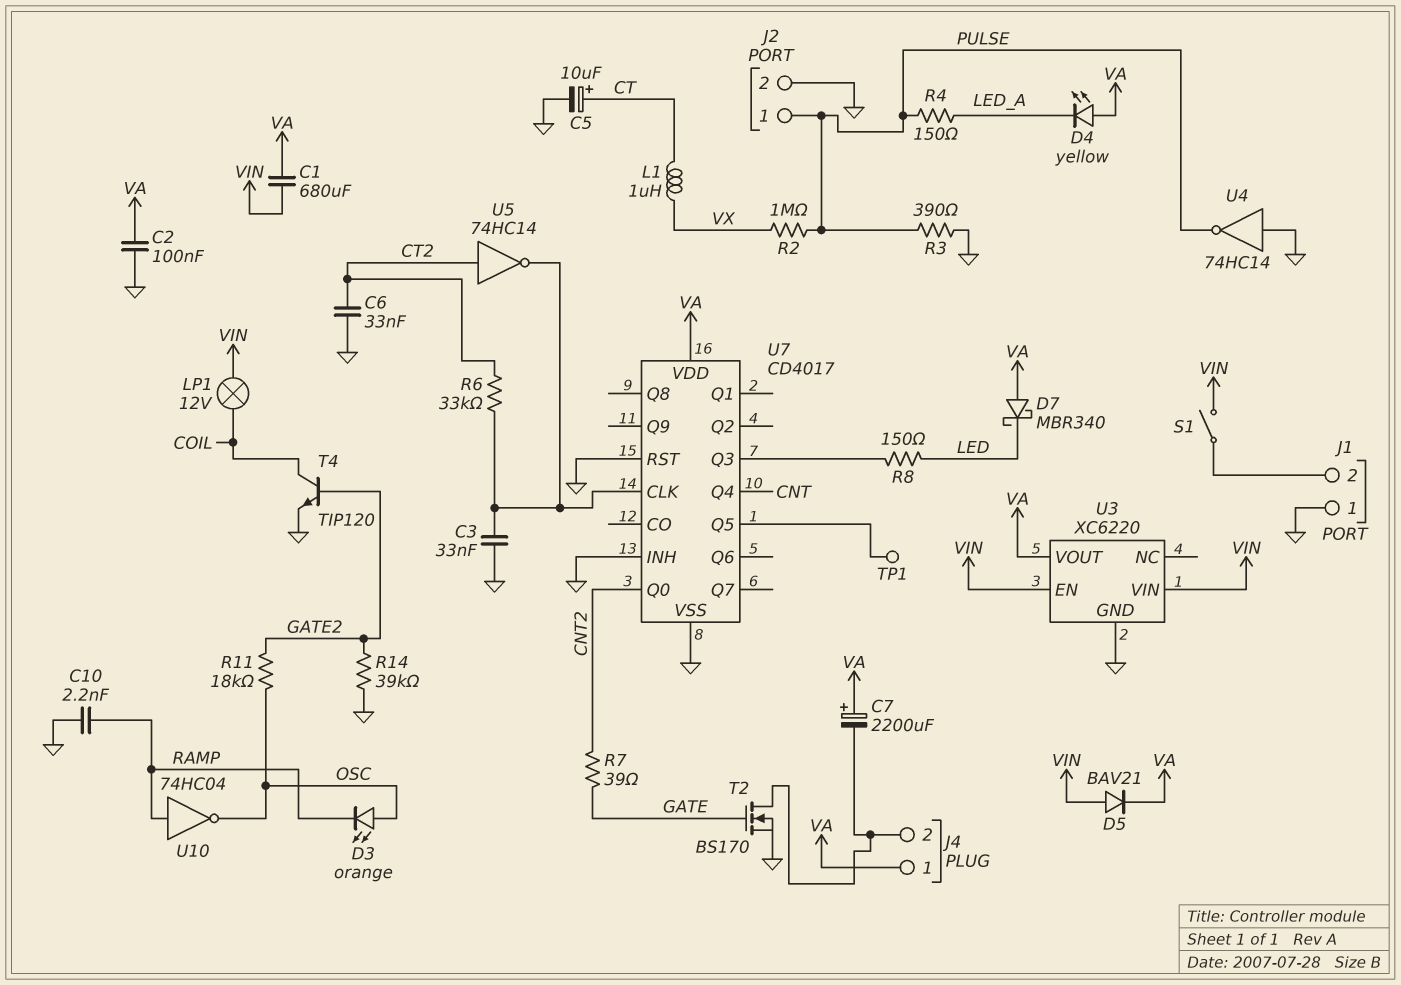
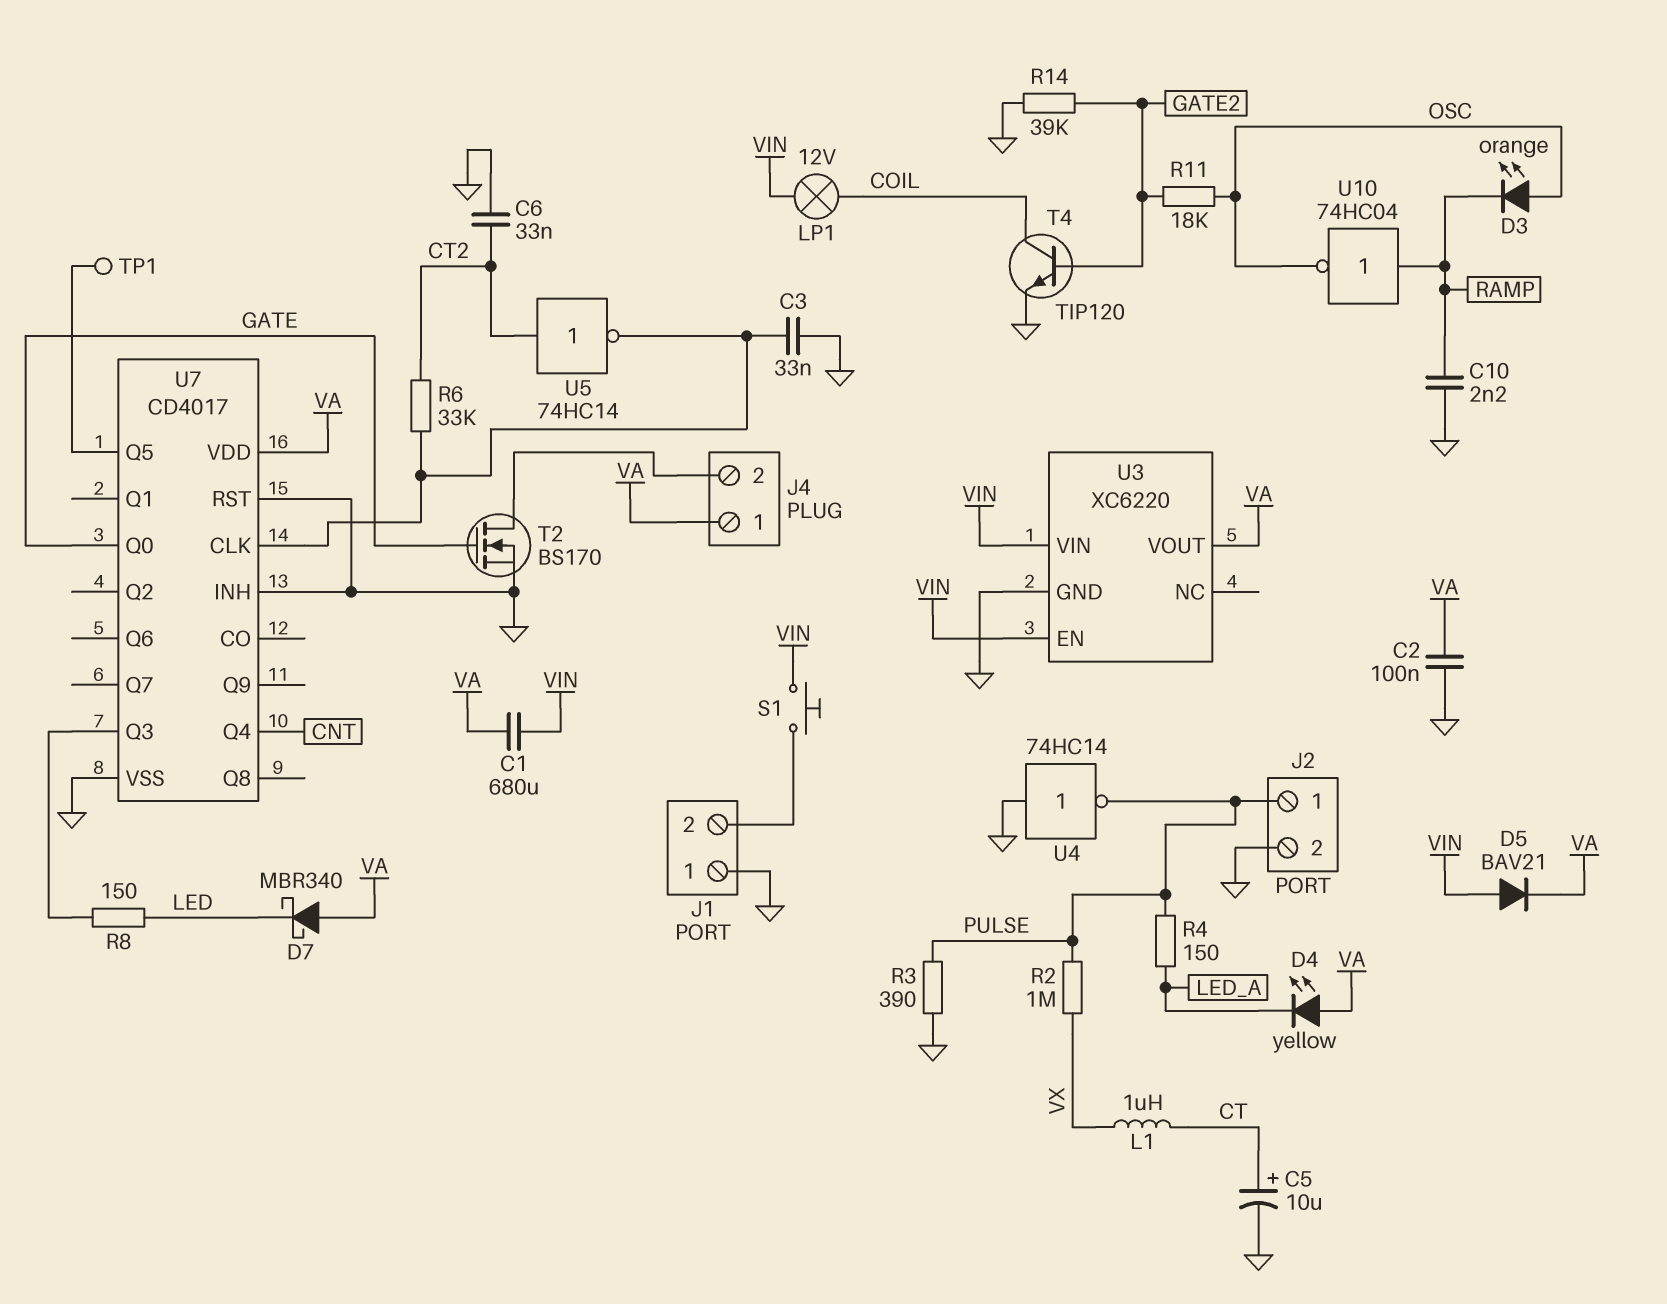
C7: 2200uF (plus VA, minus J4/2) -> none
R7: 39 (CNT2, GATE) -> none
S1: switch (J1/2, VIN) -> button (J1/2, VIN)
U7 pin Q0: CNT2 -> GATE

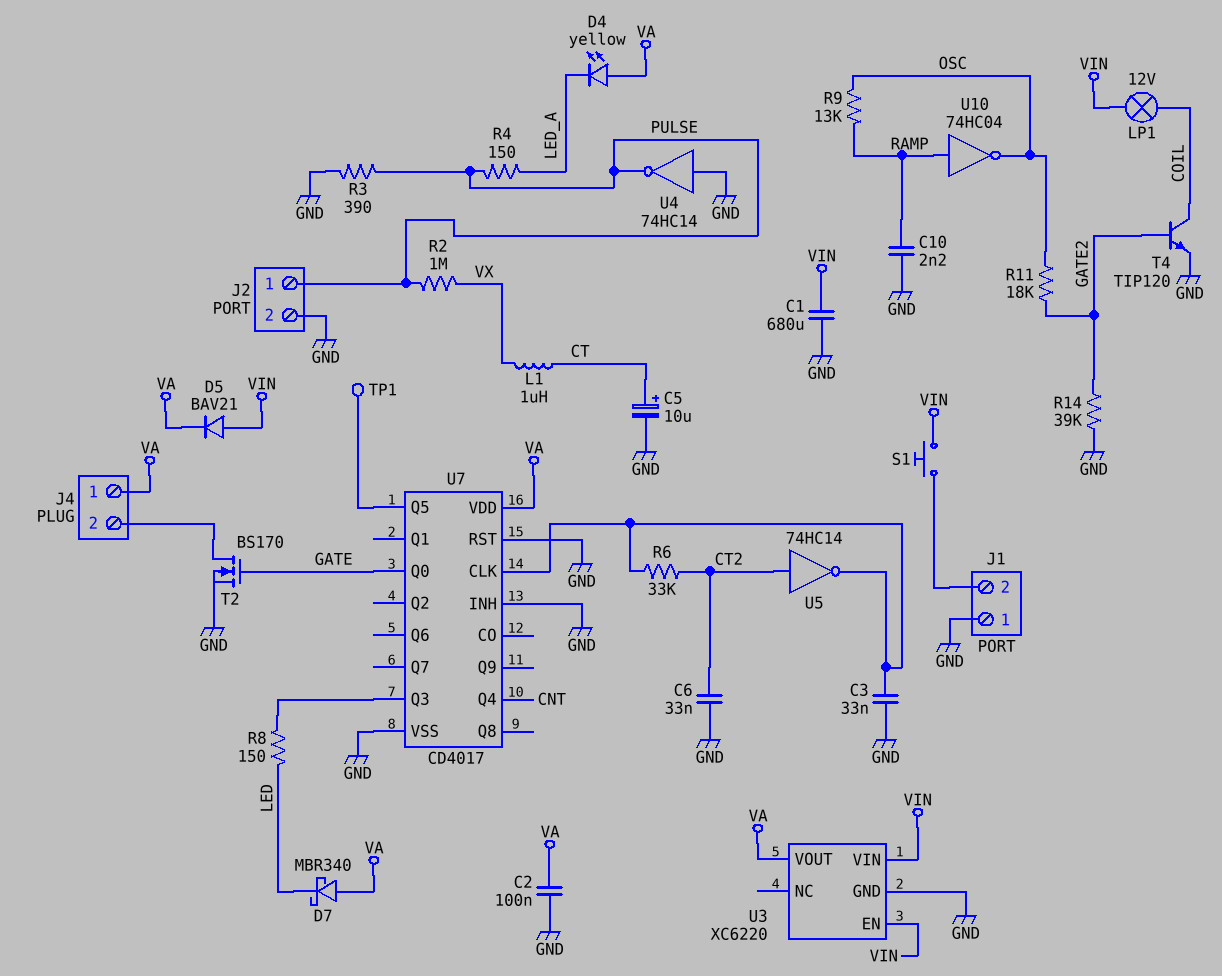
C1: 680uF (VA, VIN) -> 680uF (GND, VIN)
D3: LED orange (A OSC, K RAMP) -> none
R9: none -> 13k (OSC, RAMP)

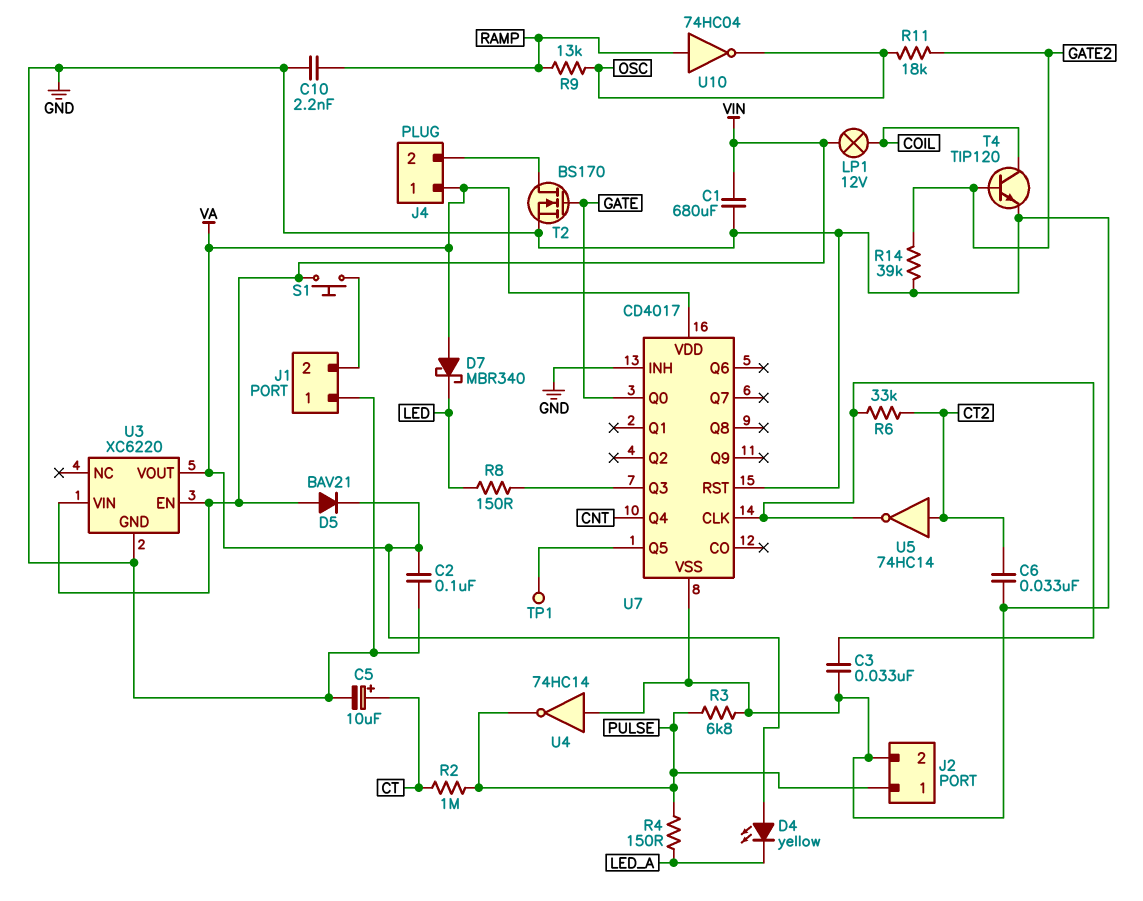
L1: 1uH (CT, VX) -> none
R2: 1M (PULSE, VX) -> 1M (CT, PULSE)
R3: 390 (GND, PULSE) -> 6.8k (GND, PULSE)

